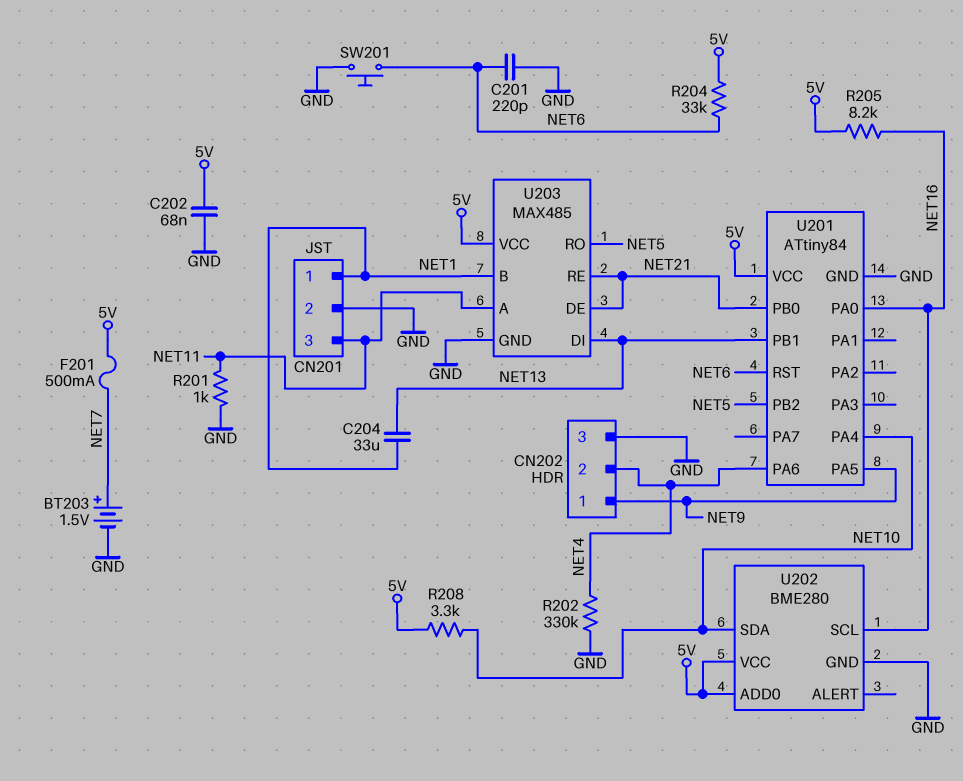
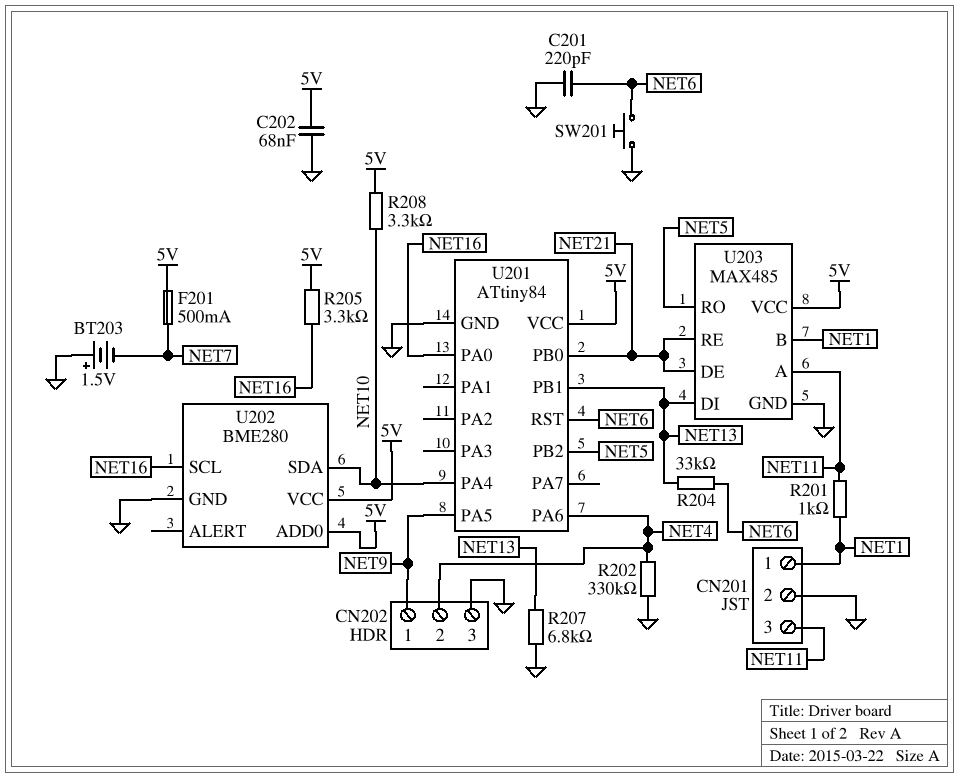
BT203: 1.5V (plus NET7, minus GND) -> 1.5V (plus GND, minus NET7)
C204: 33uF (NET1, NET13) -> none
R201: 1k (GND, NET11) -> 1k (NET1, NET11)
R204: 33k (5V, NET6) -> 33k (NET6, NET13)
R205: 8.2k (5V, NET16) -> 3.3k (5V, NET16)
R207: none -> 6.8k (GND, NET13)

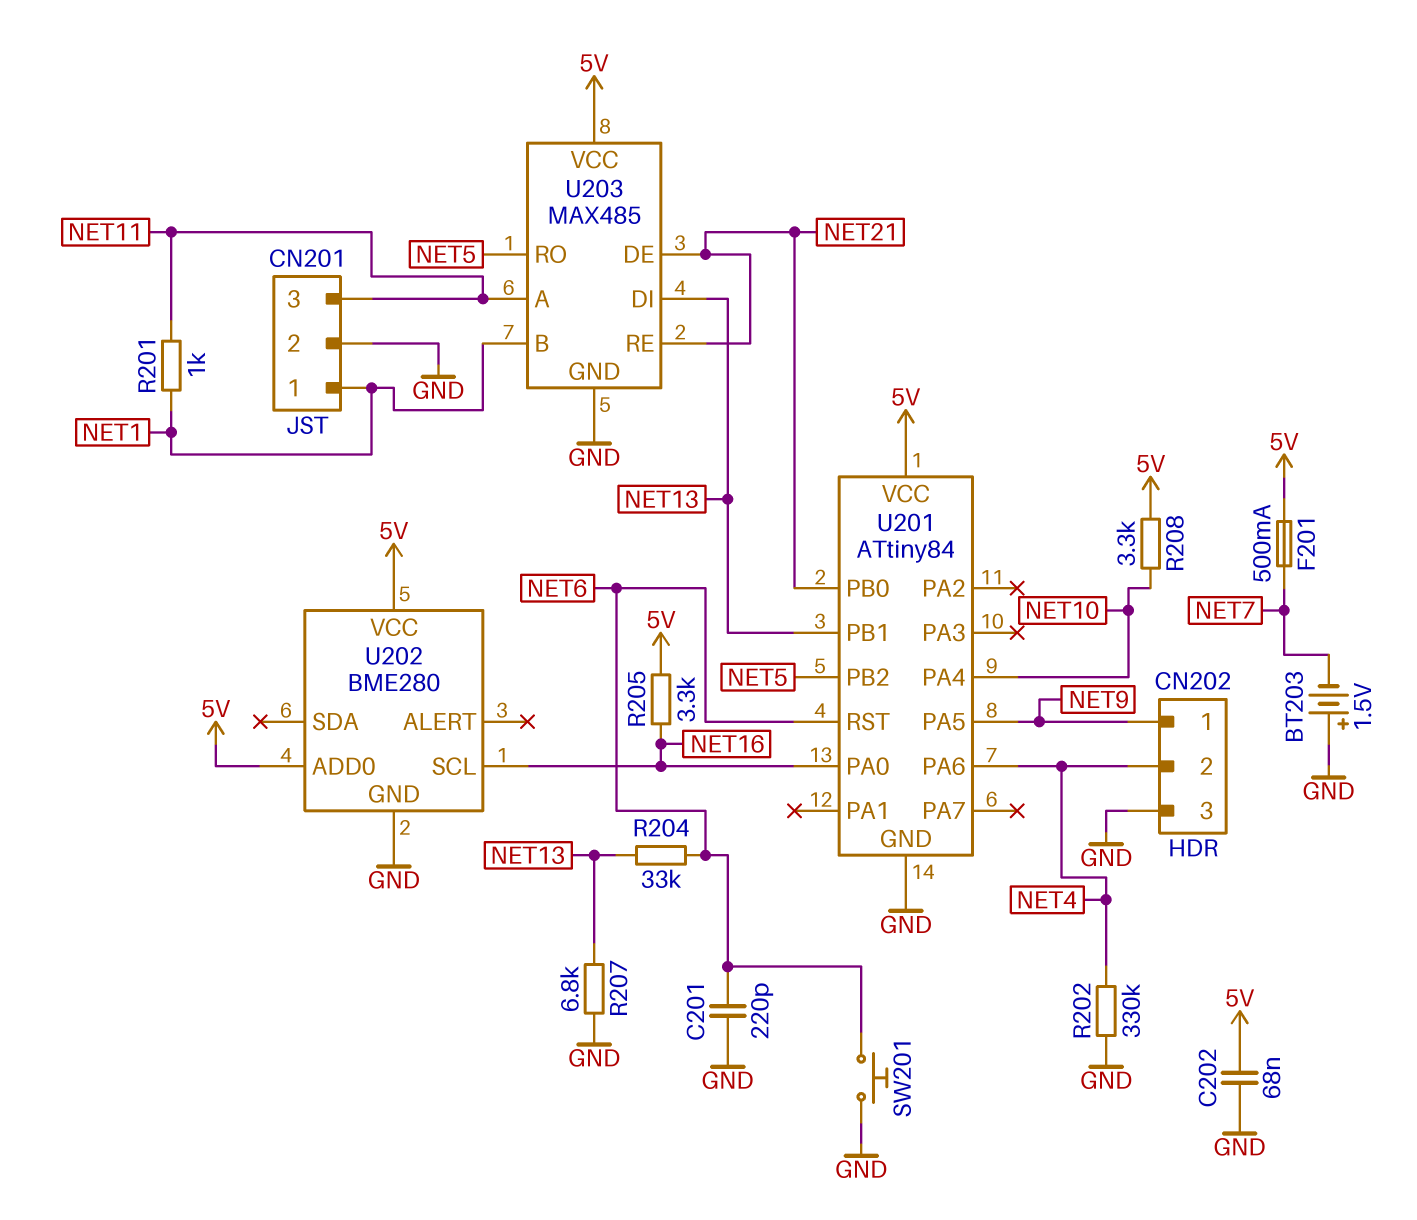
U202 pin SDA: NET10 -> none

